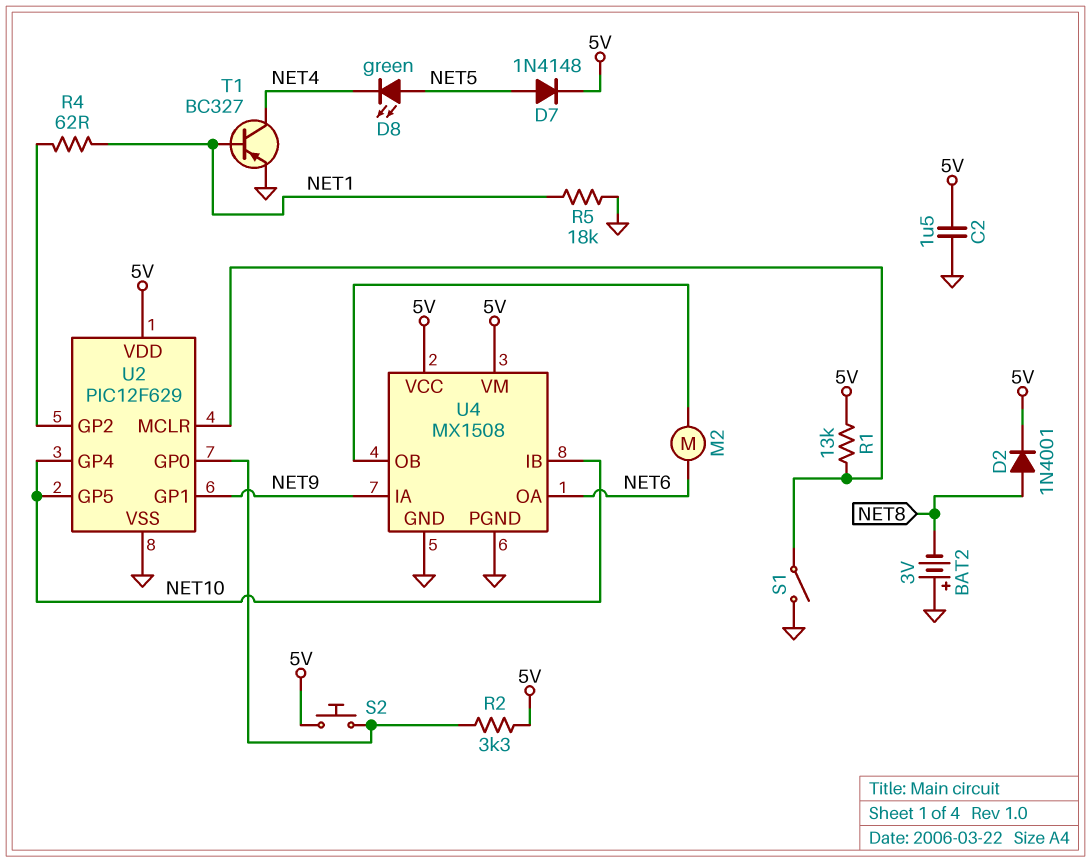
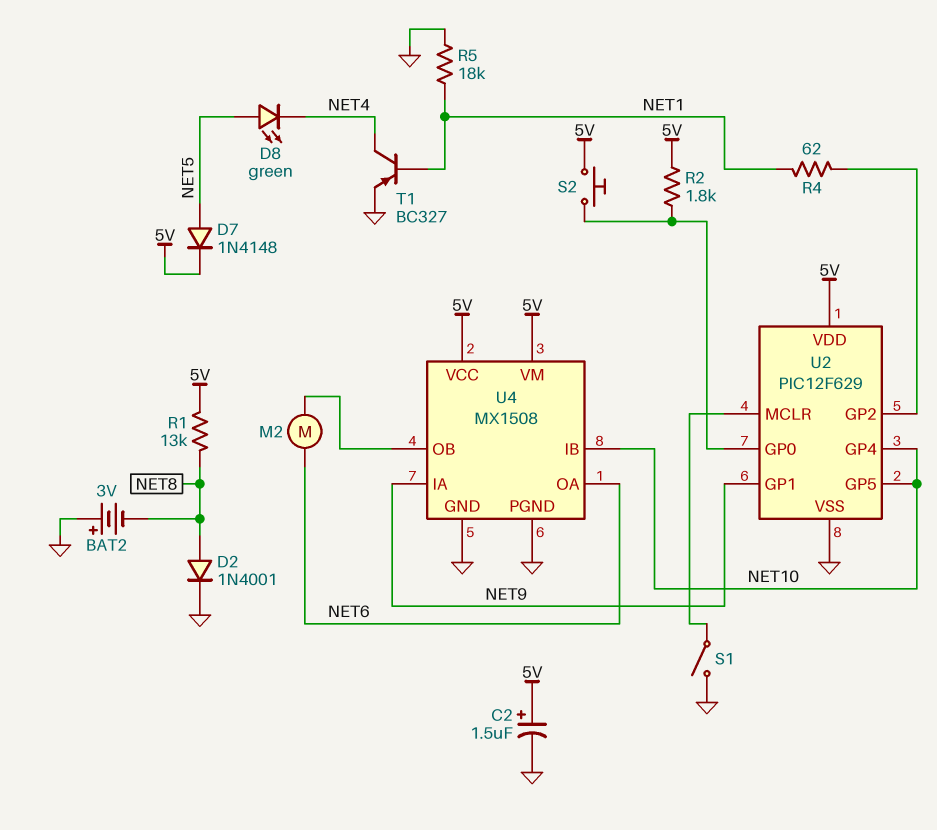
C2: 1.5uF (5V, GND) -> 1.5uF (plus 5V, minus GND)
D2: diode 1N4001 (A NET8, K 5V) -> diode 1N4001 (A NET8, K GND)
R1: 13k (5V, U2/MCLR) -> 13k (5V, NET8)
R2: 3.3k (5V, U2/GP0) -> 1.8k (5V, U2/GP0)

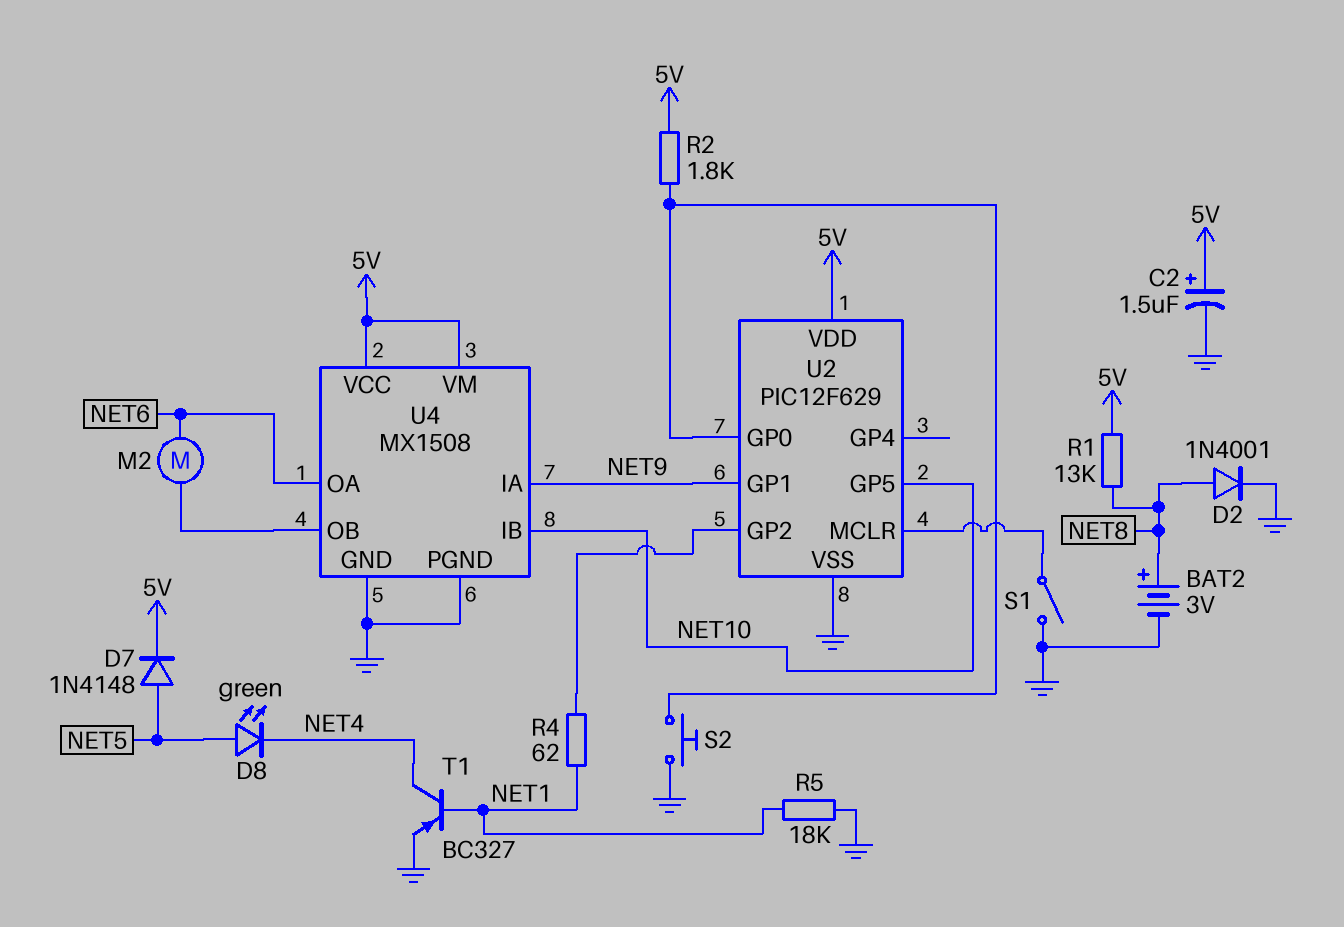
BAT2: 3V (plus GND, minus NET8) -> 3V (plus NET8, minus GND)
S2: button (5V, U2/GP0) -> button (GND, U2/GP0)
U2 pin GP4: NET10 -> none

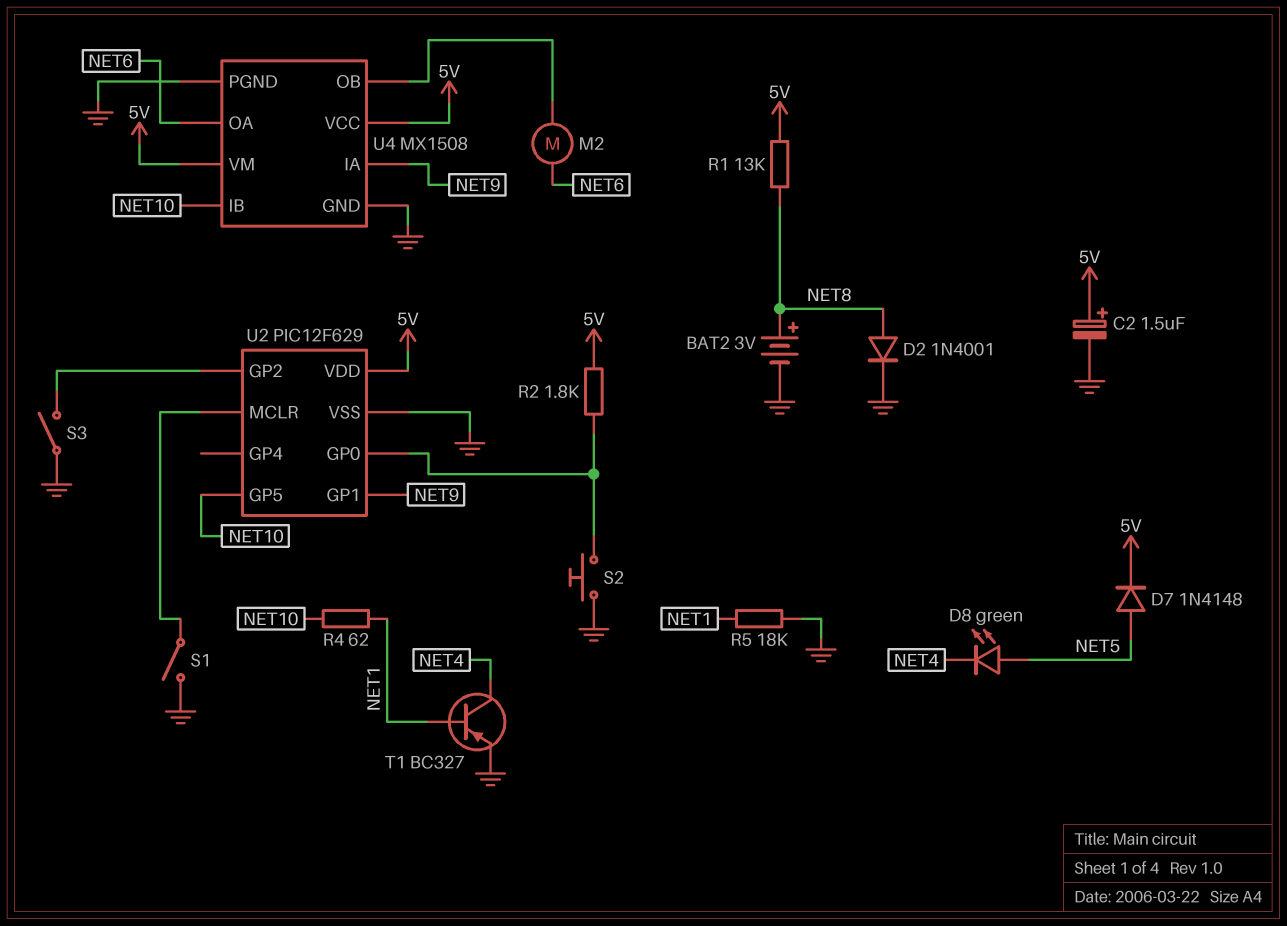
R4: 62 (NET1, U2/GP2) -> 62 (NET1, NET10)
S3: none -> switch (GND, U2/GP2)

